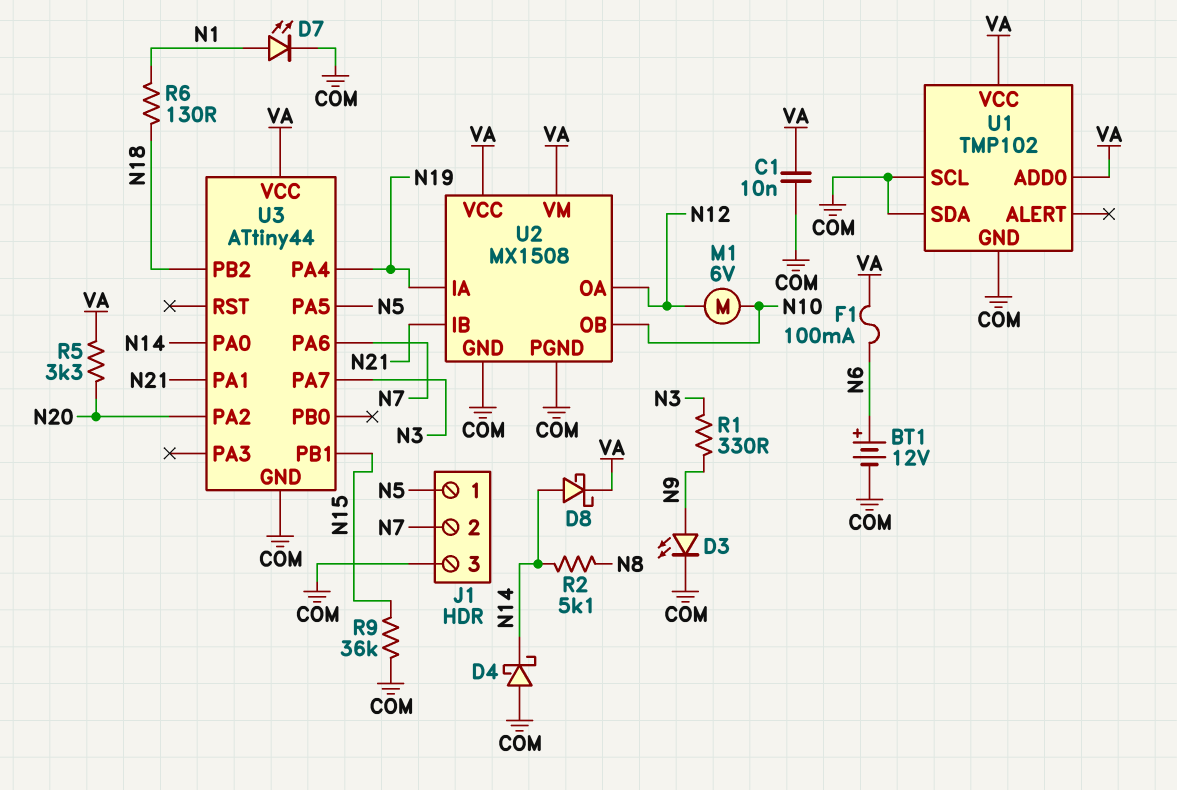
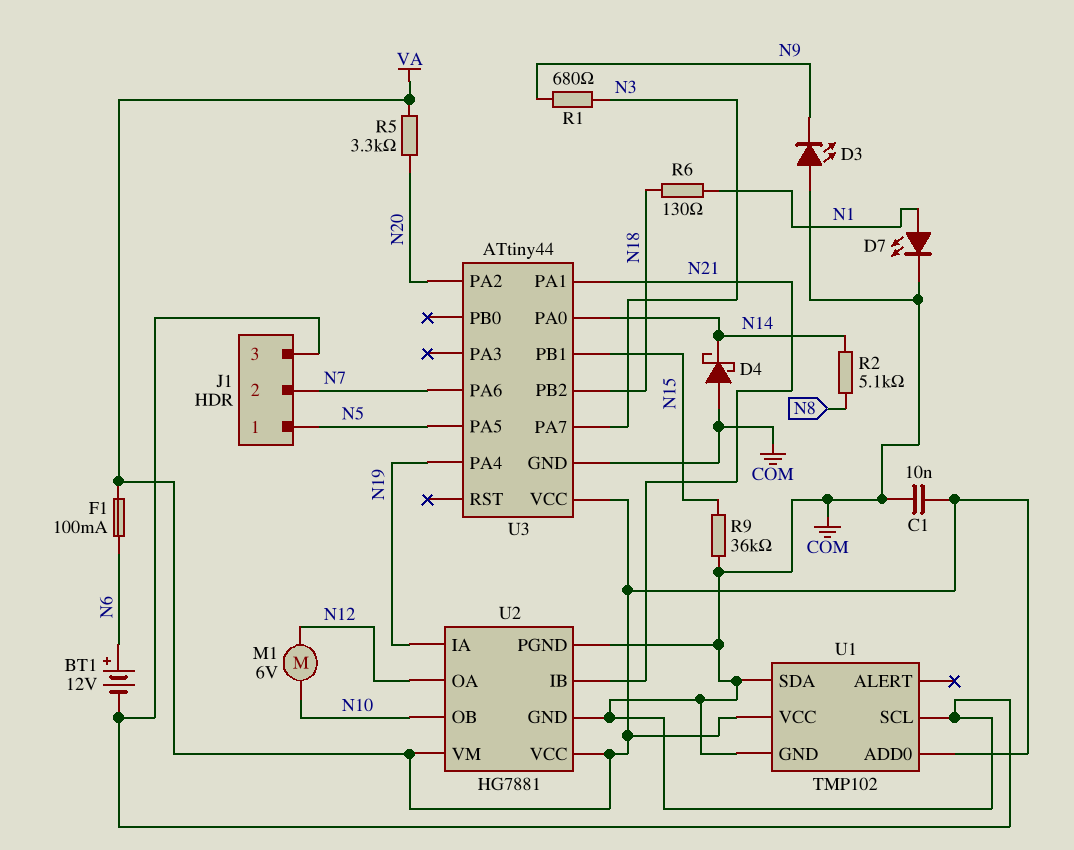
D3: LED (A N9, K COM) -> LED (A COM, K N9)
D8: schottky (A N14, K VA) -> none
R1: 330 (N3, N9) -> 680 (N3, N9)
U2: MX1508 -> HG7881

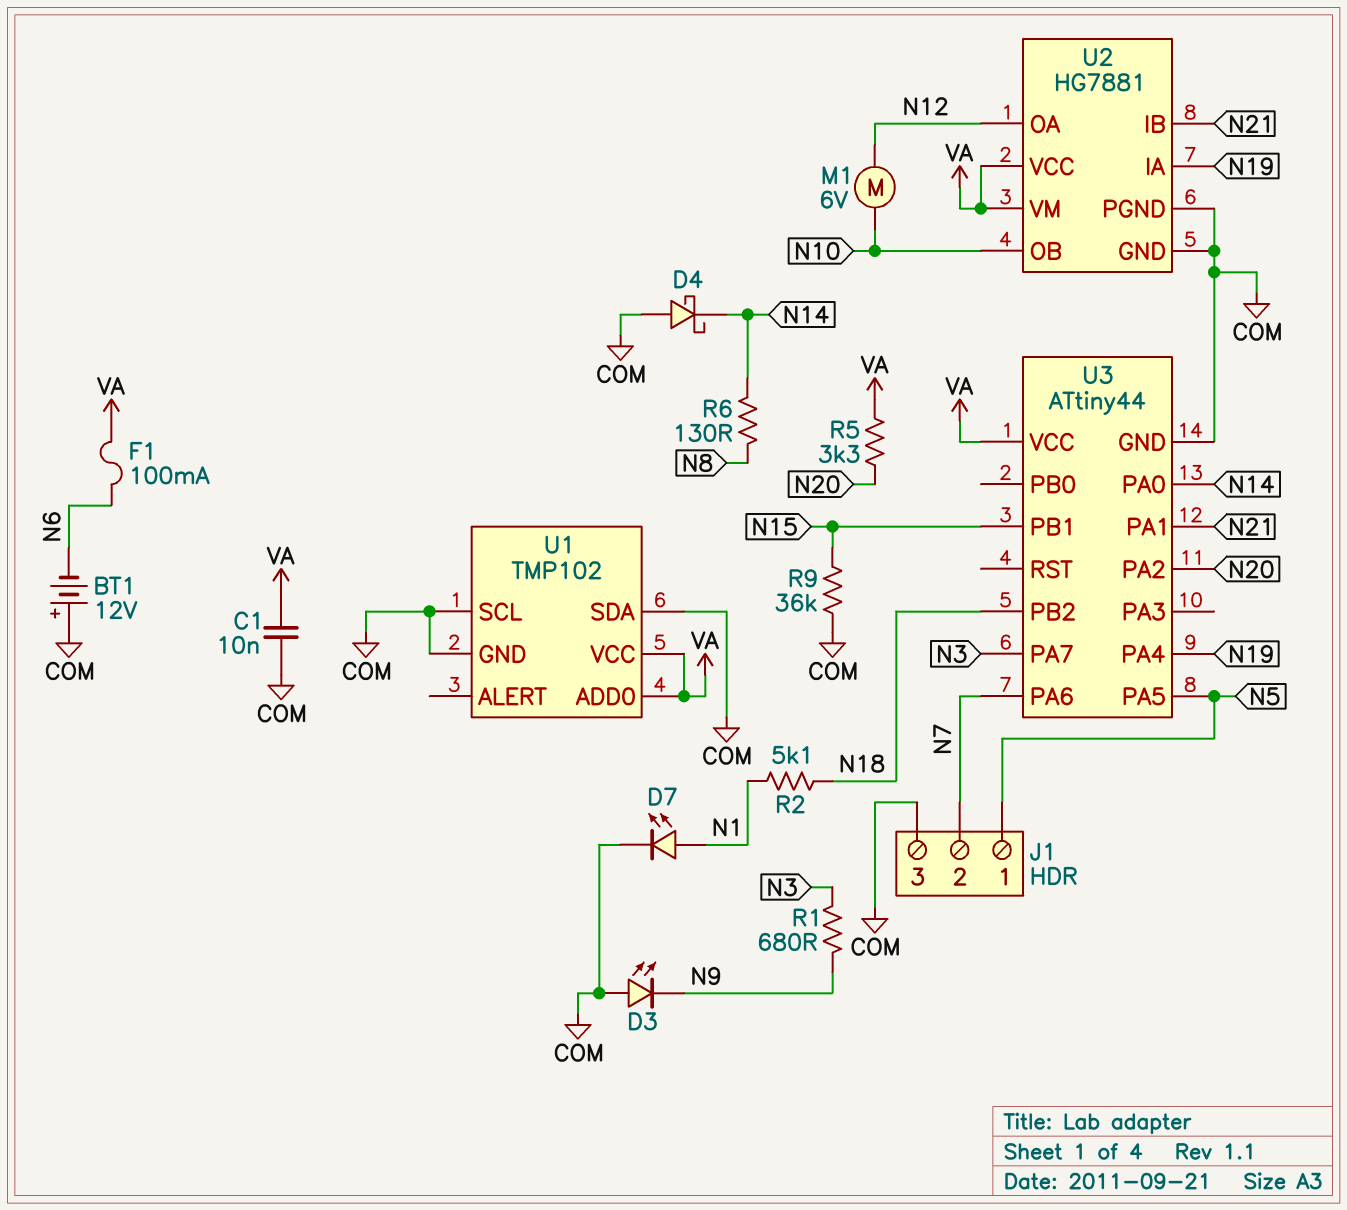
BT1: 12V (plus N6, minus COM) -> 12V (plus COM, minus N6)
R2: 5.1k (N8, N14) -> 5.1k (N1, N18)
R6: 130 (N1, N18) -> 130 (N8, N14)

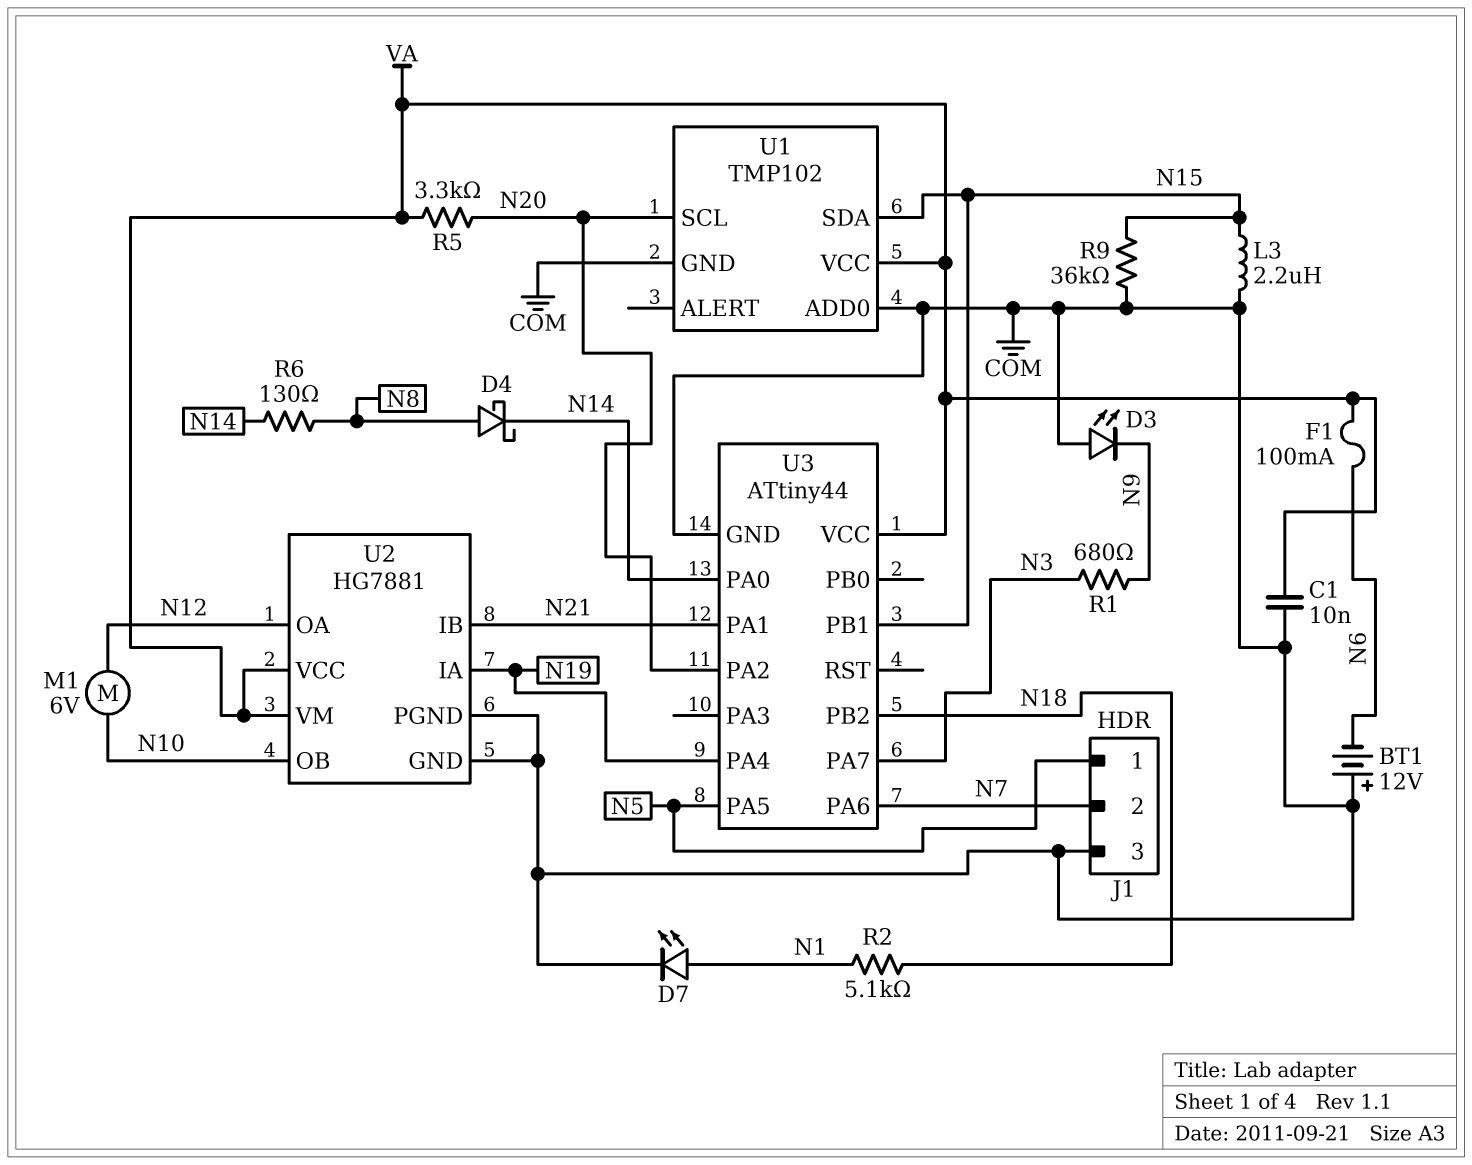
D4: schottky (A COM, K N14) -> schottky (A N8, K N14)
L3: none -> 2.2uH (COM, N15)
U1 pin ADD0: VA -> COM
U1 pin SCL: COM -> N20
U1 pin SDA: COM -> N15

